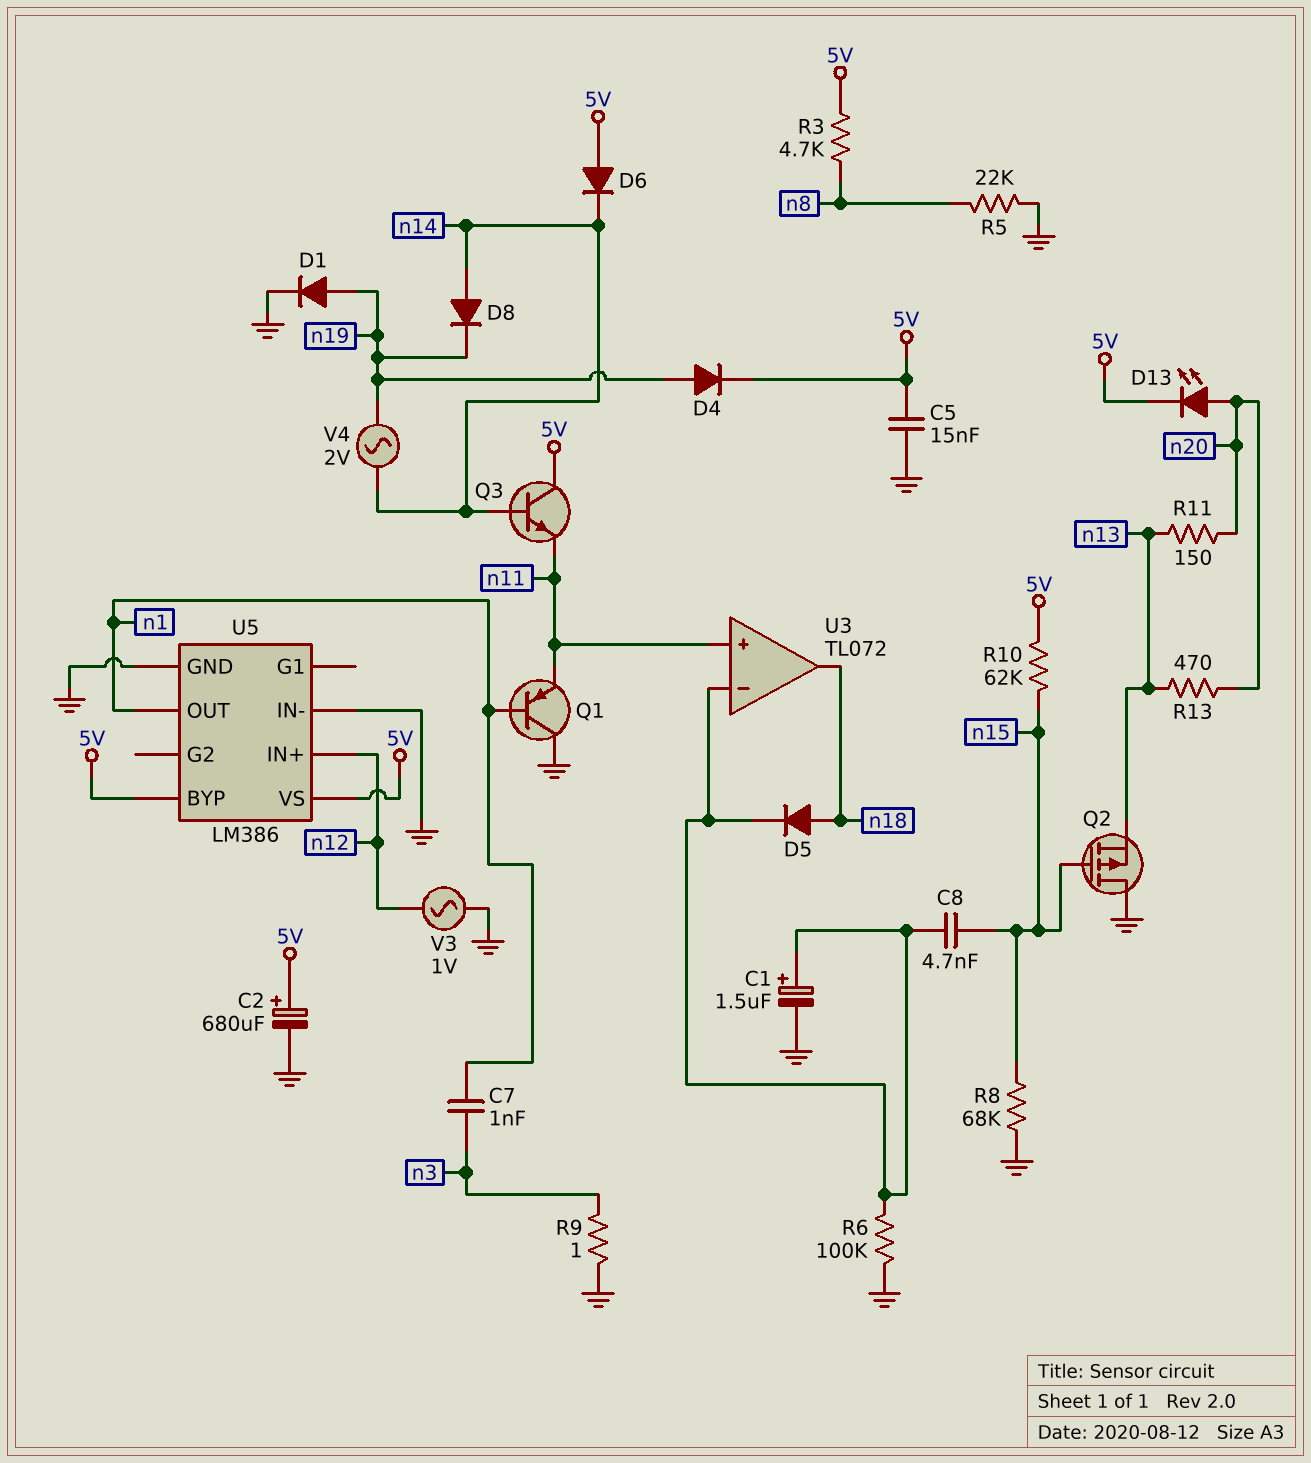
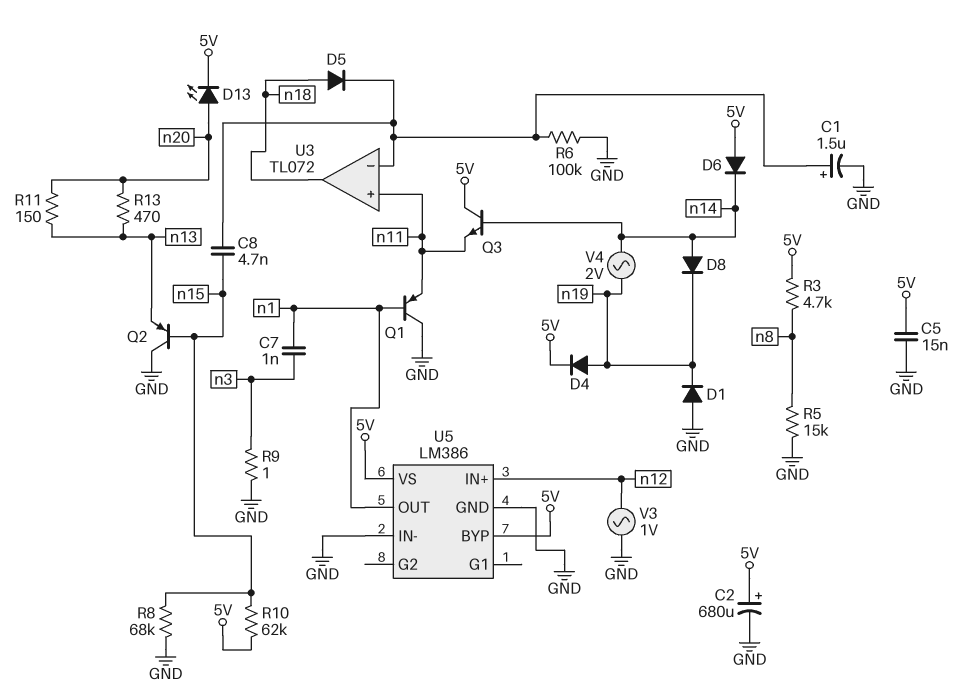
D1: diode (A n19, K GND) -> diode (A GND, K n19)
Q2: PMOS (G n15, D GND, S n13) -> PNP (B n15, C GND, E n13)
R5: 22k (GND, n8) -> 15k (GND, n8)

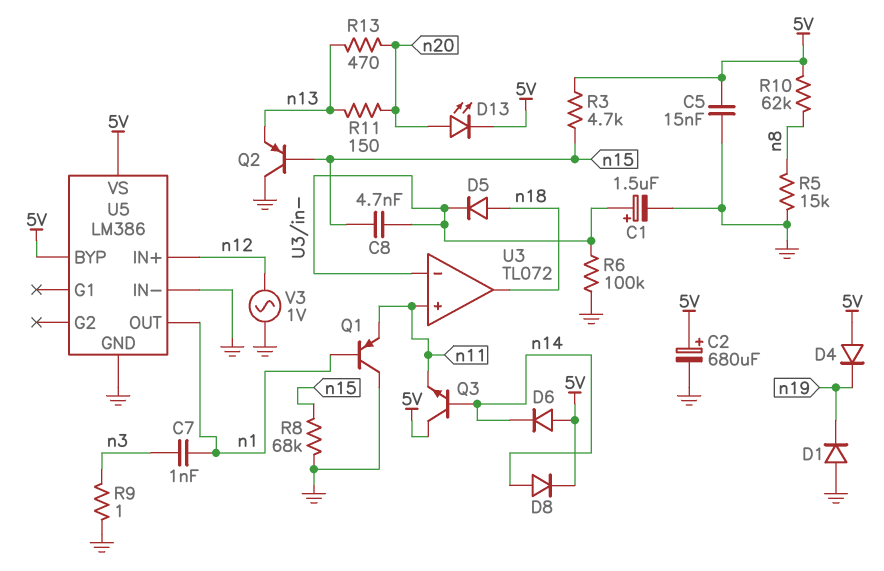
D4: diode (A n19, K 5V) -> diode (A 5V, K n19)
D8: diode (A n14, K n19) -> diode (A n14, K 5V)
R3: 4.7k (5V, n8) -> 4.7k (5V, n15)
R10: 62k (5V, n15) -> 62k (5V, n8)
V4: AC 2V (n14, n19) -> none

